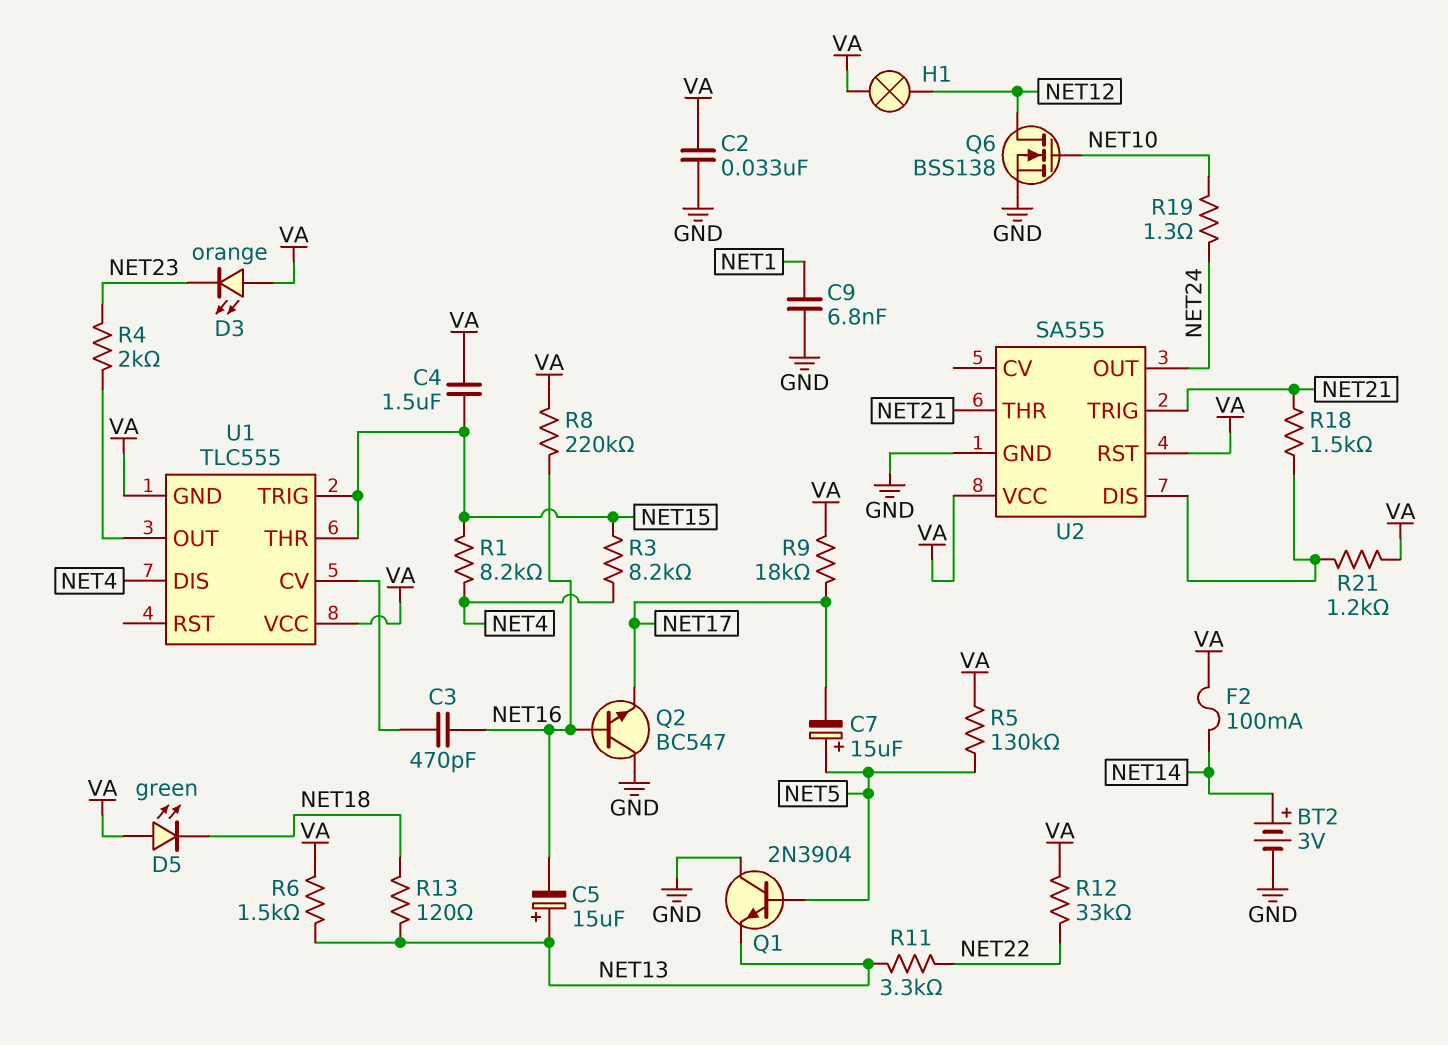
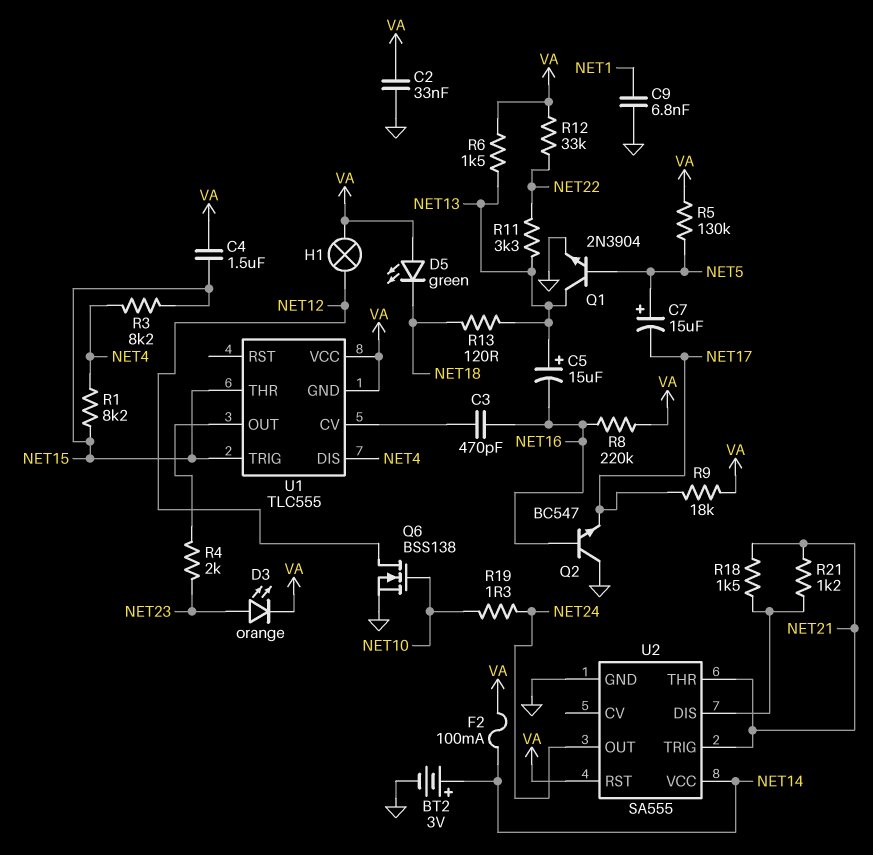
D3: LED orange (A VA, K NET23) -> LED orange (A NET23, K VA)
Q1: NPN 2N3904 (B NET5, C GND, E NET13) -> NPN 2N3904 (B NET5, C NET13, E GND)
R21: 1.2k (U2/DIS, VA) -> 1.2k (NET21, U2/DIS)
U2 pin VCC: VA -> NET14

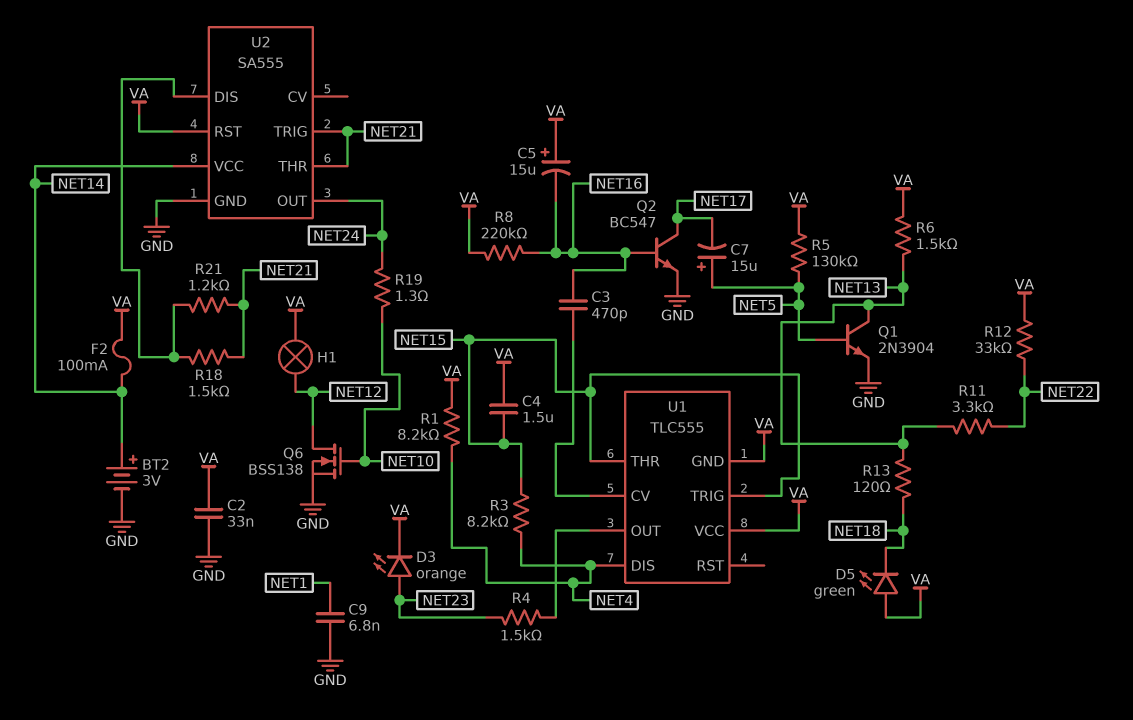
C5: 15uF (plus NET13, minus NET16) -> 15uF (plus VA, minus NET16)
Q2: NPN BC547 (B NET16, C GND, E NET17) -> NPN BC547 (B NET16, C NET17, E GND)
R1: 8.2k (NET4, NET15) -> 8.2k (NET4, VA)
R4: 2k (NET23, U1/OUT) -> 1.5k (NET23, U1/OUT)
R9: 18k (NET17, VA) -> none

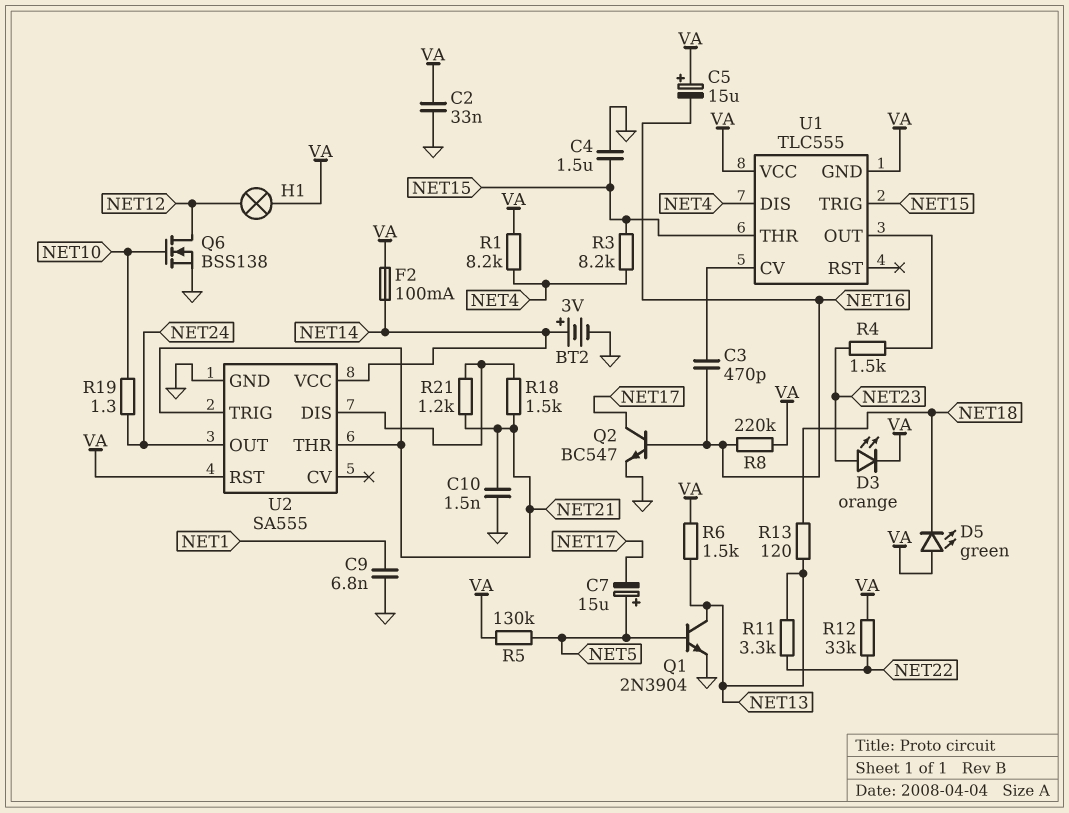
C4: 1.5uF (NET15, VA) -> 1.5uF (GND, NET15)
C10: none -> 1.5nF (GND, NET21)

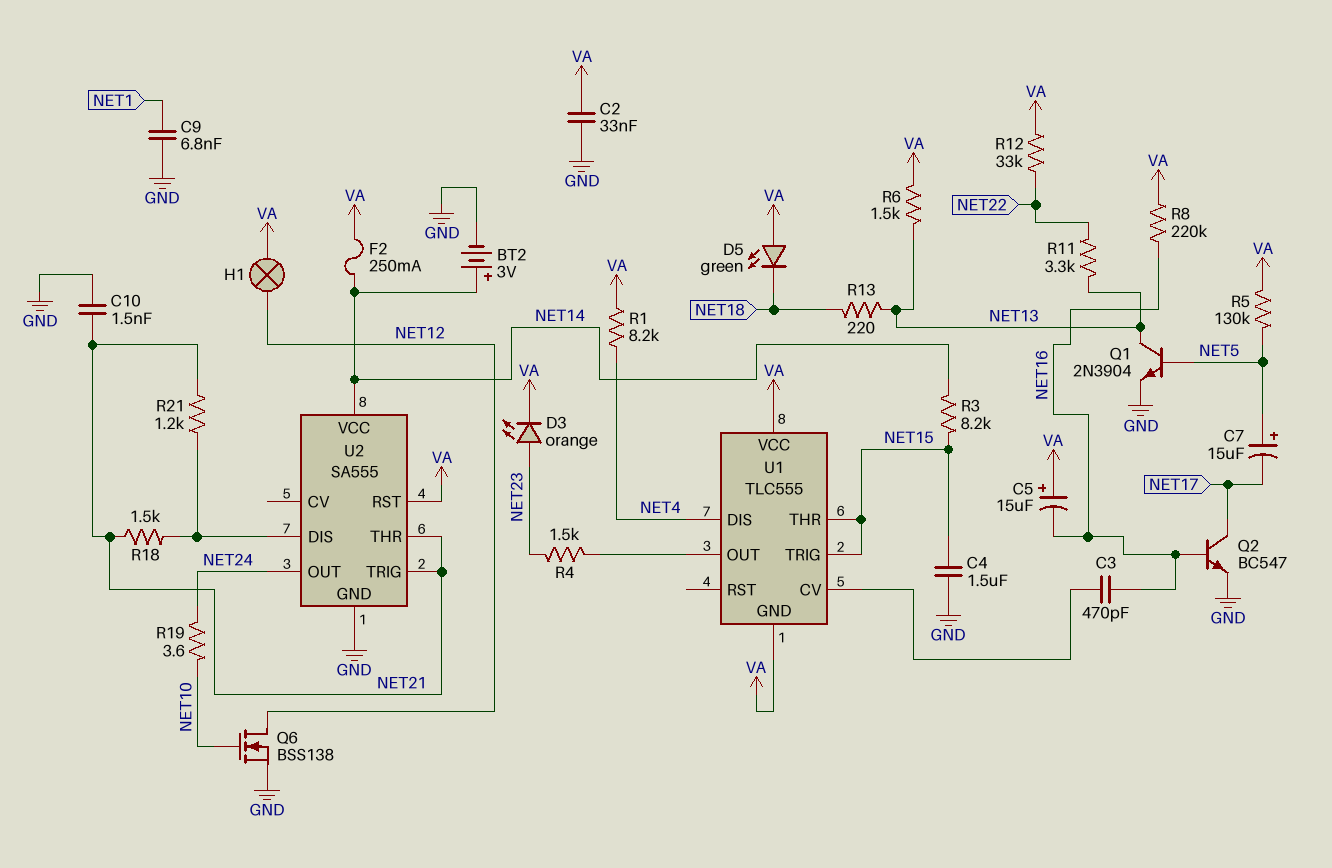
F2: 100mA (NET14, VA) -> 250mA (NET14, VA)
R3: 8.2k (NET4, NET15) -> 8.2k (NET14, NET15)
R13: 120 (NET13, NET18) -> 220 (NET13, NET18)
R19: 1.3 (NET10, NET24) -> 3.6 (NET10, NET24)

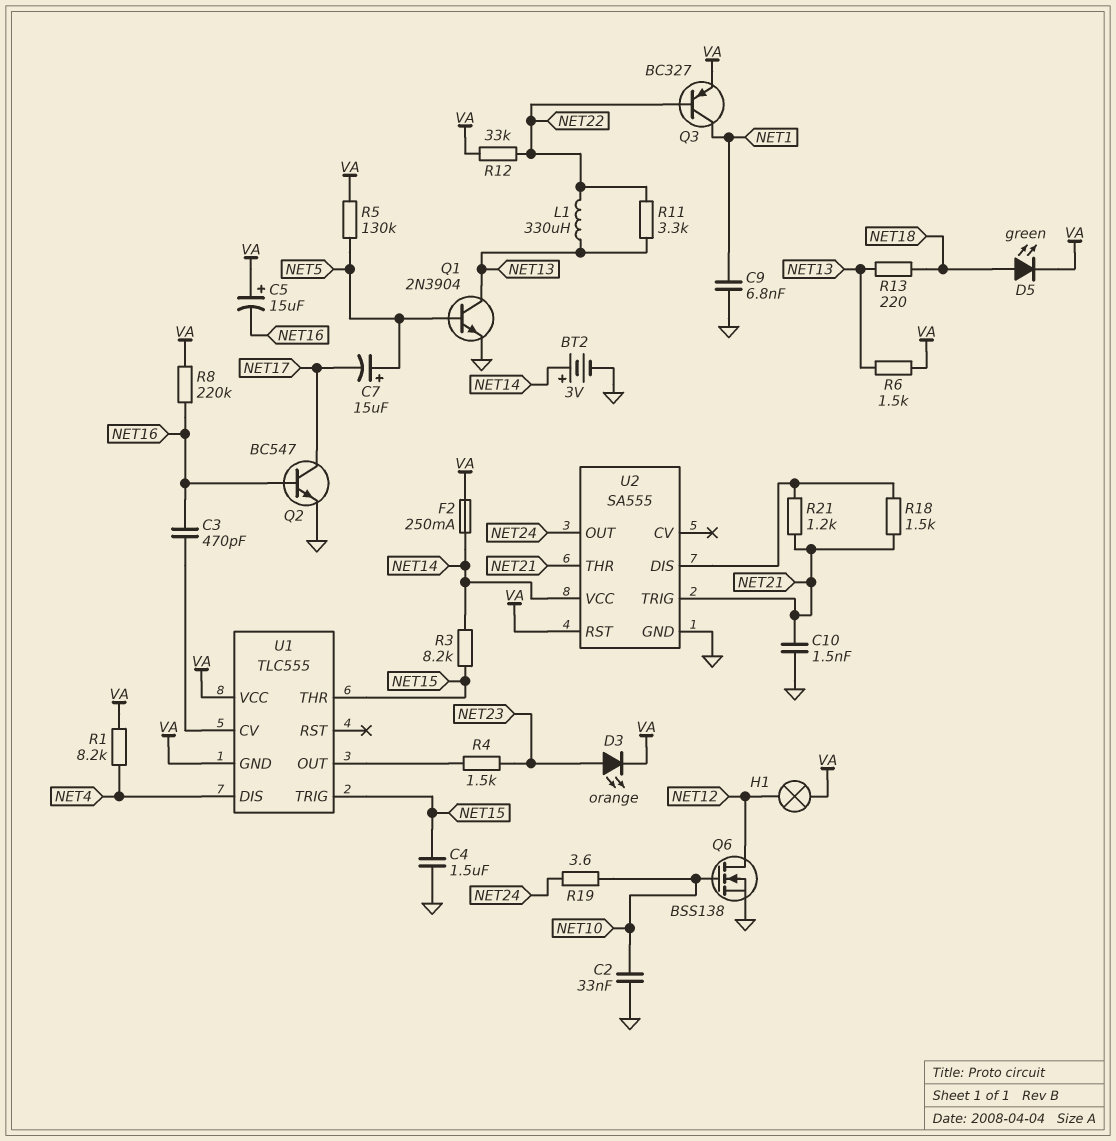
C2: 33nF (GND, VA) -> 33nF (GND, NET10)
D5: LED green (A VA, K NET18) -> LED green (A NET18, K VA)
L1: none -> 330uH (NET13, NET22)
Q3: none -> PNP BC327 (B NET22, C NET1, E VA)

